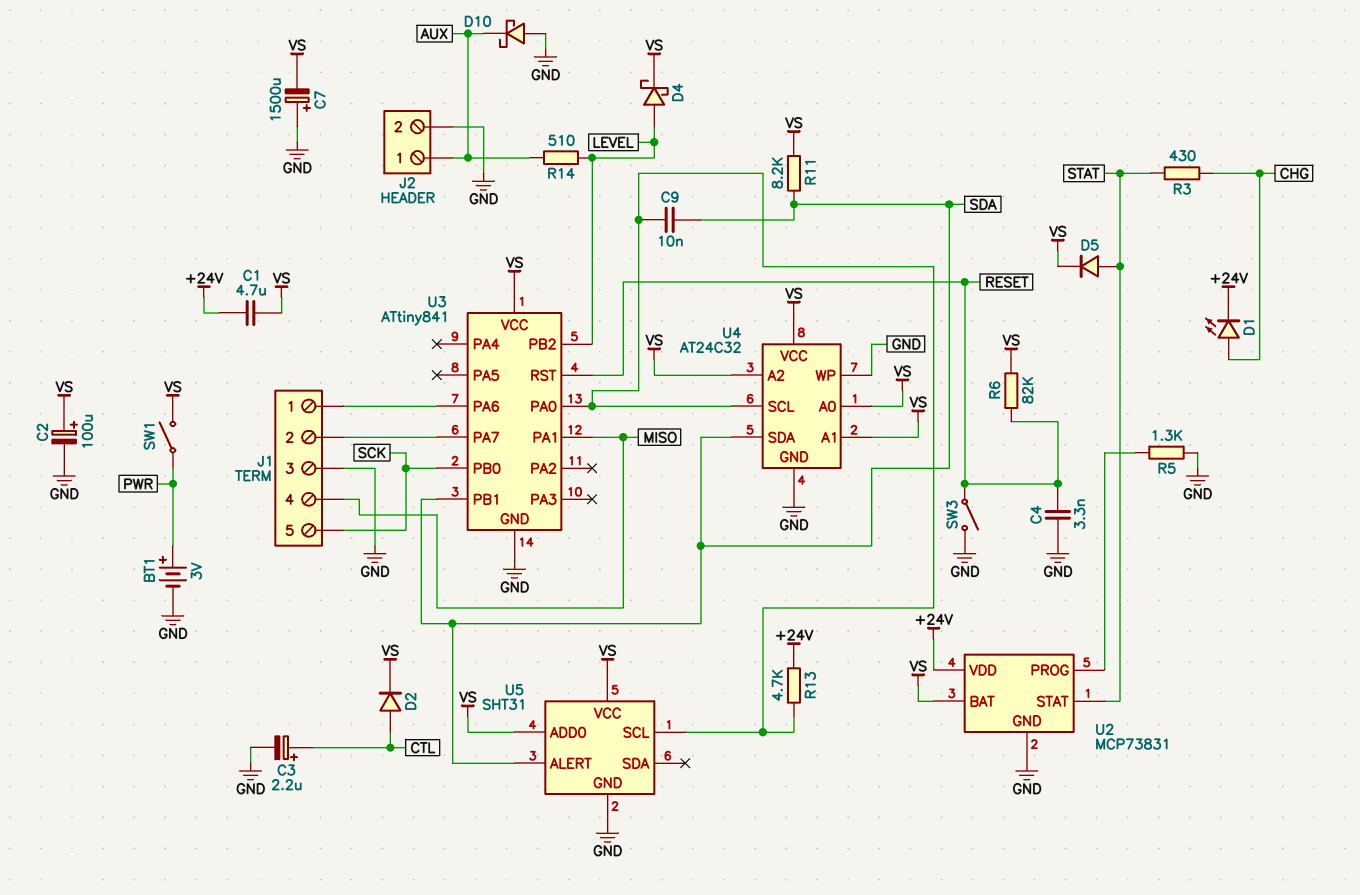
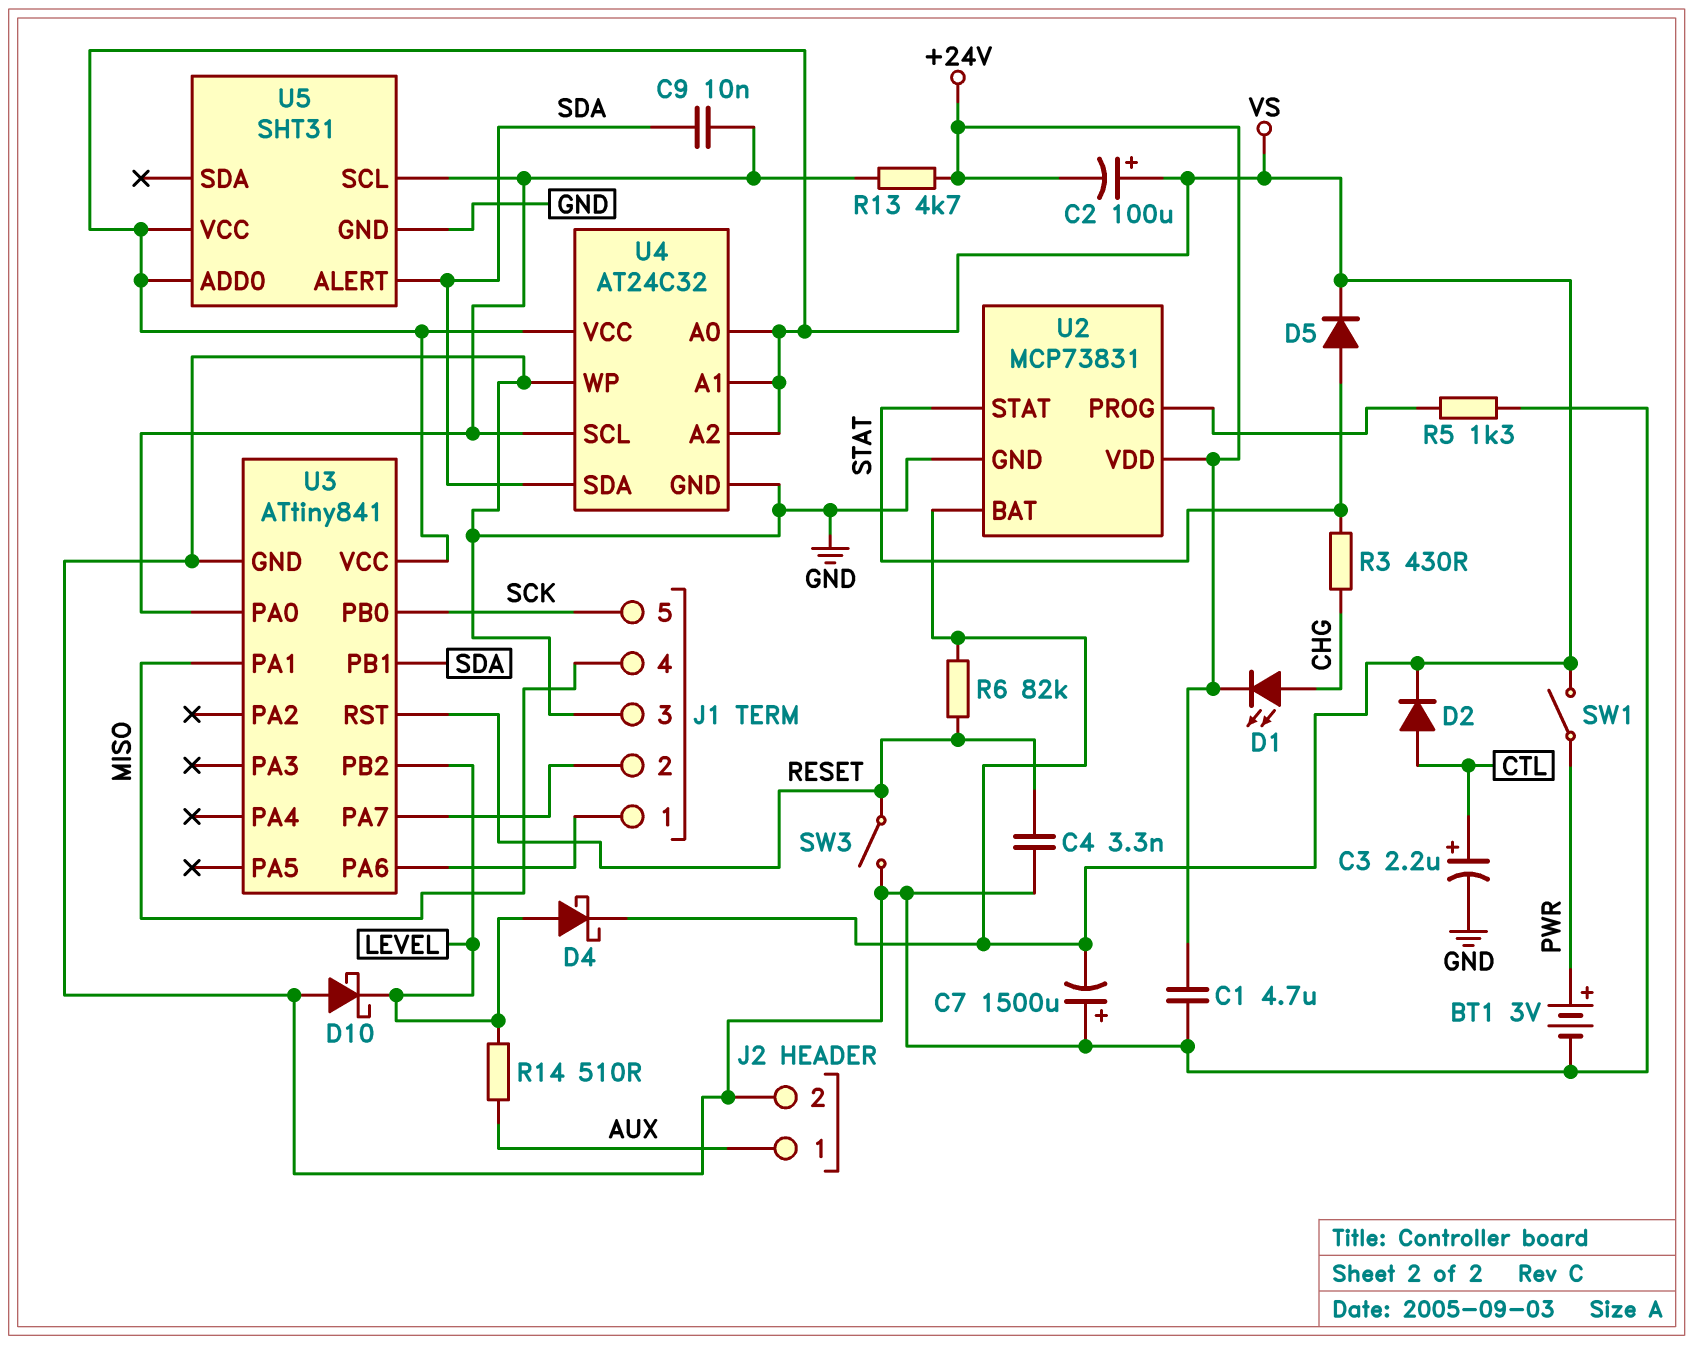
C1: 4.7uF (+24V, VS) -> 4.7uF (+24V, GND)
C2: 100uF (plus VS, minus GND) -> 100uF (plus VS, minus +24V)
D10: schottky (A GND, K AUX) -> schottky (A GND, K LEVEL)
R11: 8.2k (SDA, VS) -> none

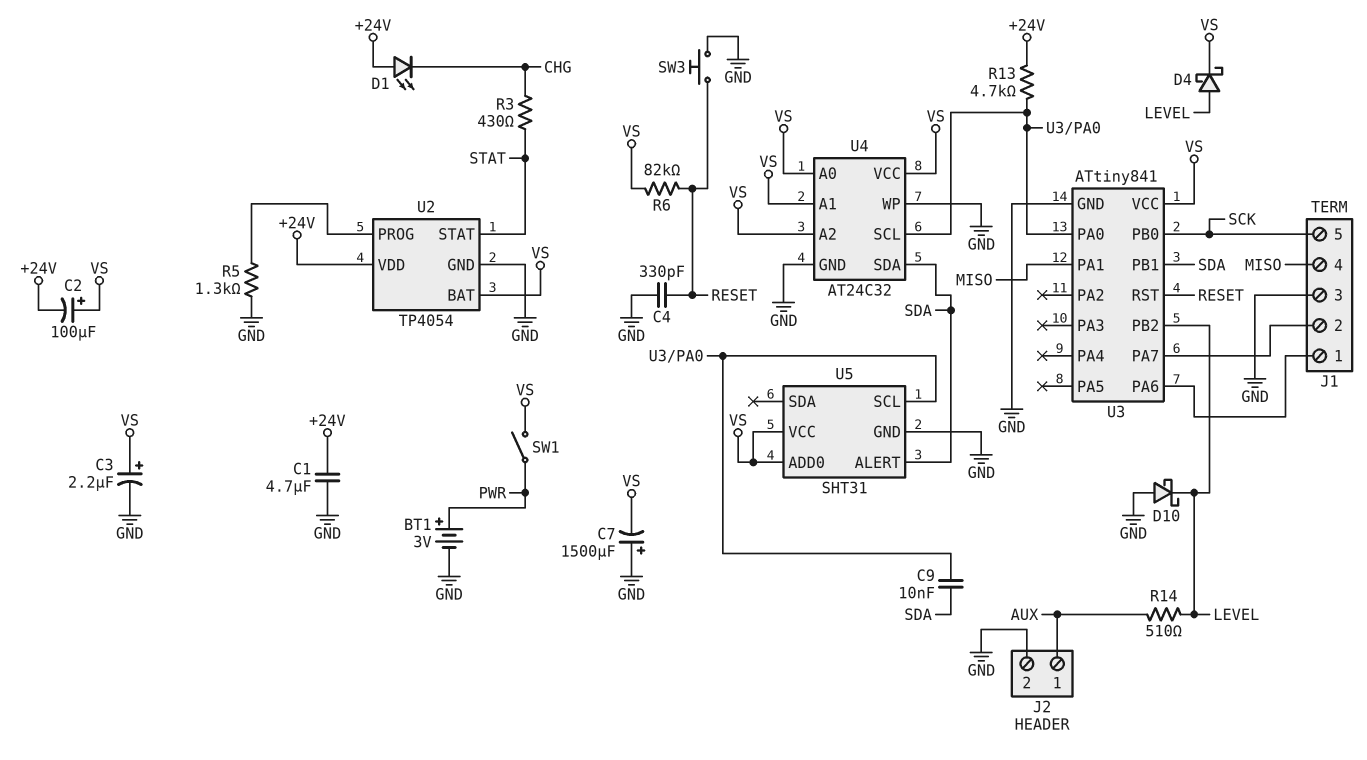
C3: 2.2uF (plus CTL, minus GND) -> 2.2uF (plus VS, minus GND)
C4: 3.3nF (GND, RESET) -> 330pF (GND, RESET)
D1: LED (A CHG, K +24V) -> LED (A +24V, K CHG)
D2: diode (A CTL, K VS) -> none
D5: diode (A STAT, K VS) -> none
SW3: switch (GND, RESET) -> button (GND, RESET)
U2: MCP73831 -> TP4054

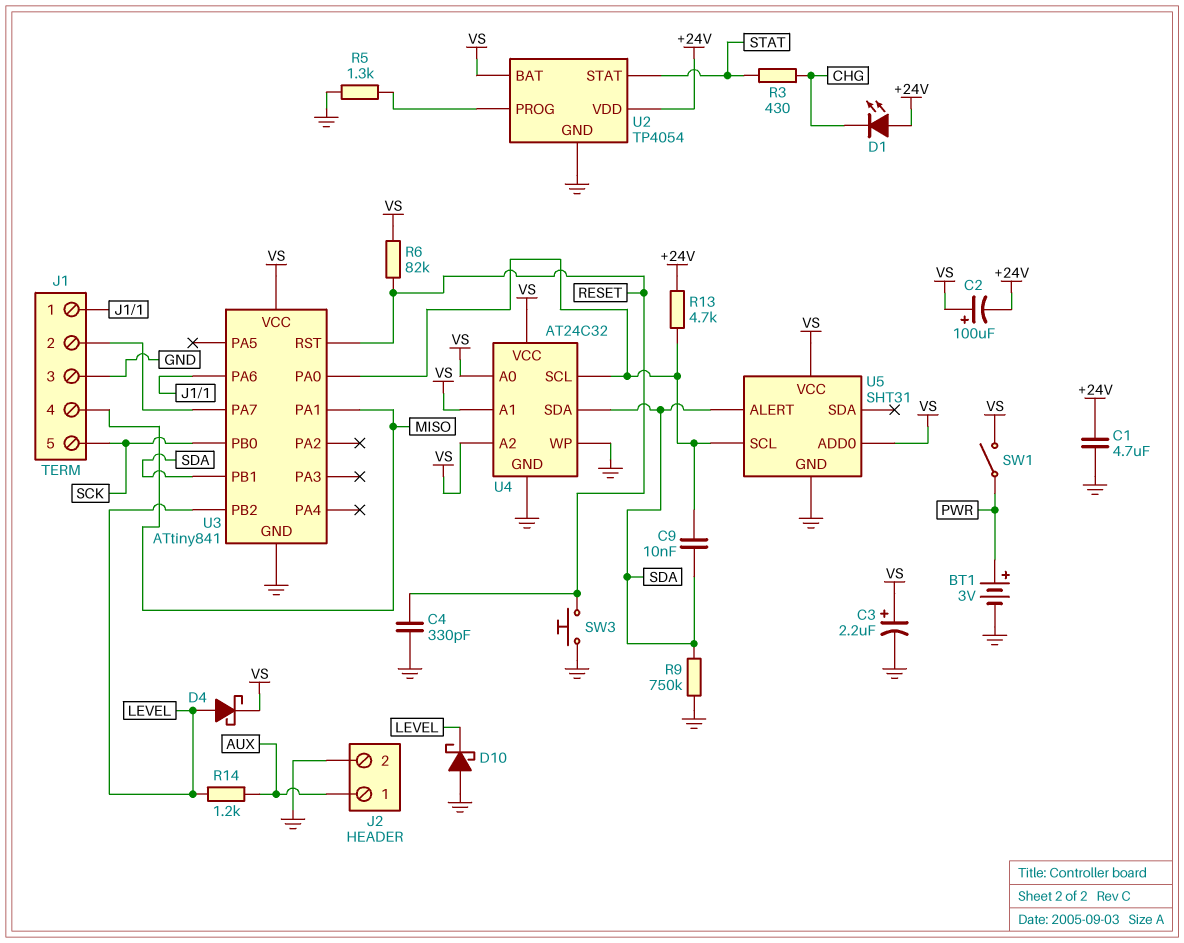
C7: 1500uF (plus GND, minus VS) -> none
R9: none -> 750k (GND, SDA)
R14: 510 (AUX, LEVEL) -> 1.2k (AUX, LEVEL)

